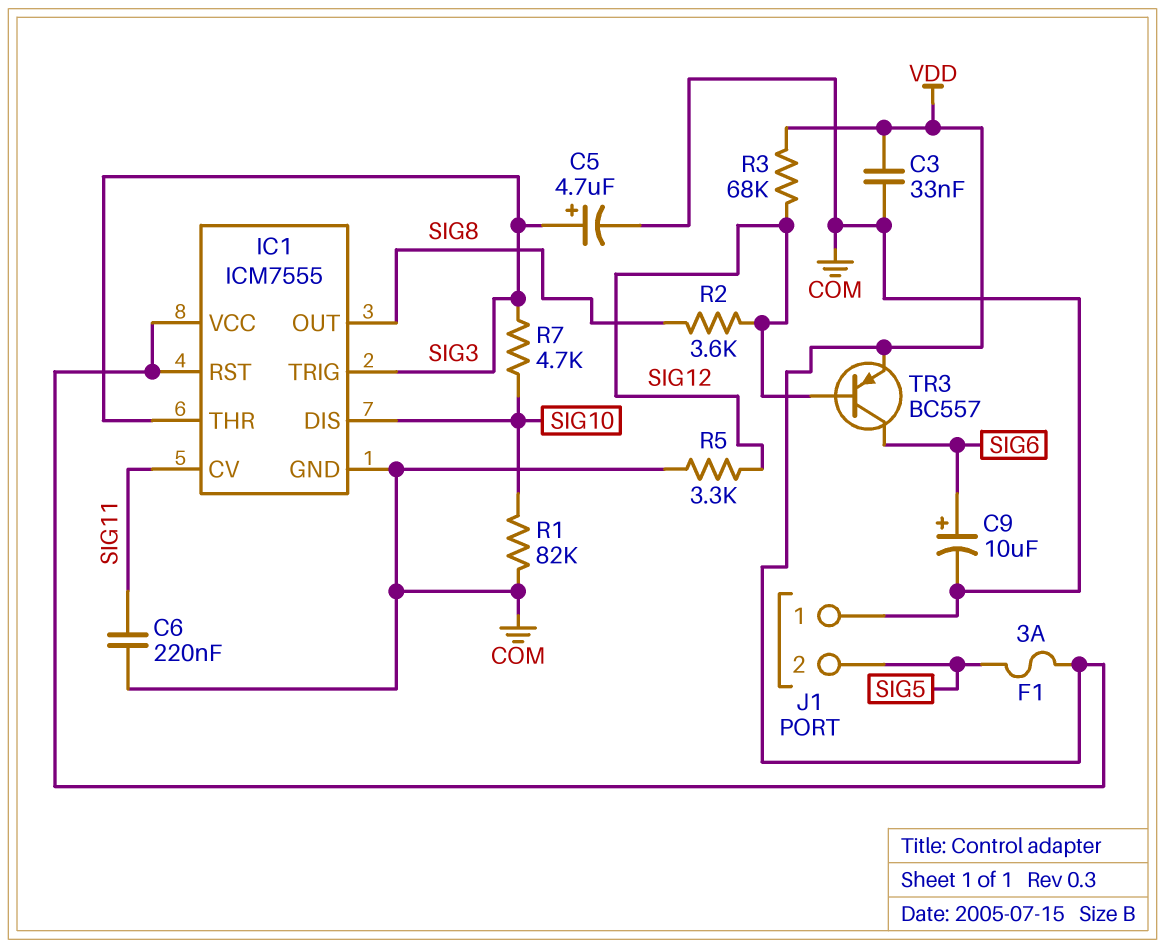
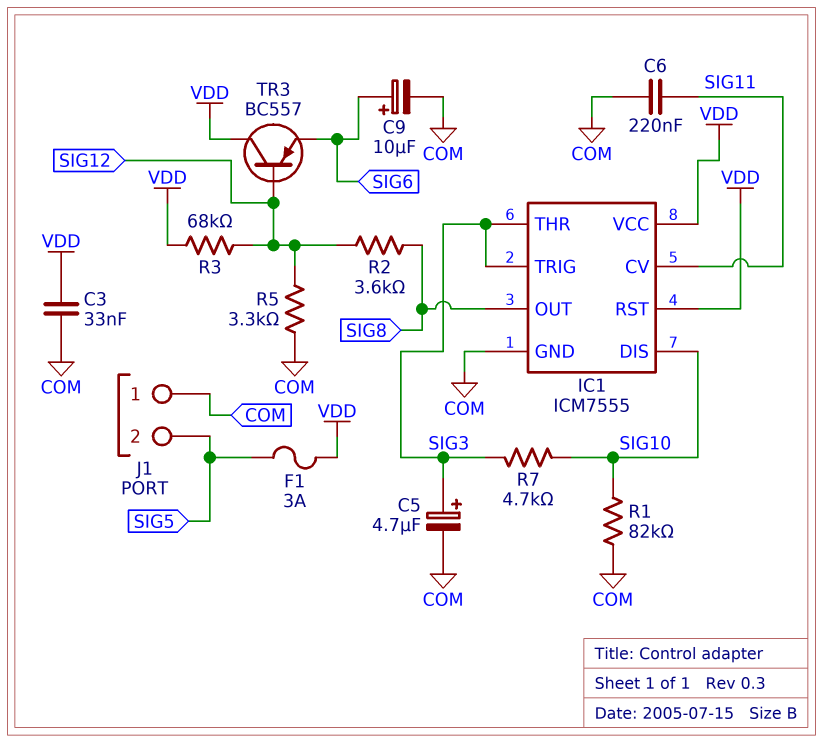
TR3: PNP BC557 (B SIG12, C SIG6, E VDD) -> PNP BC557 (B SIG12, C VDD, E SIG6)

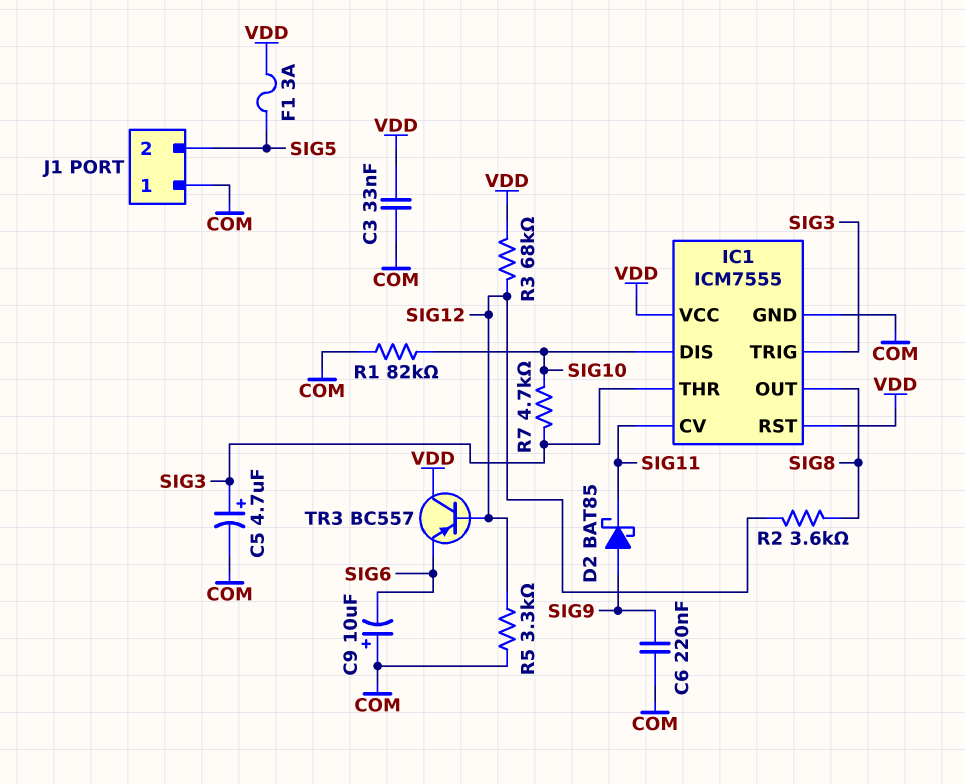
C6: 220nF (COM, SIG11) -> 220nF (COM, SIG9)
C9: 10uF (plus SIG6, minus COM) -> 10uF (plus COM, minus SIG6)
D2: none -> schottky BAT85 (A SIG9, K SIG11)

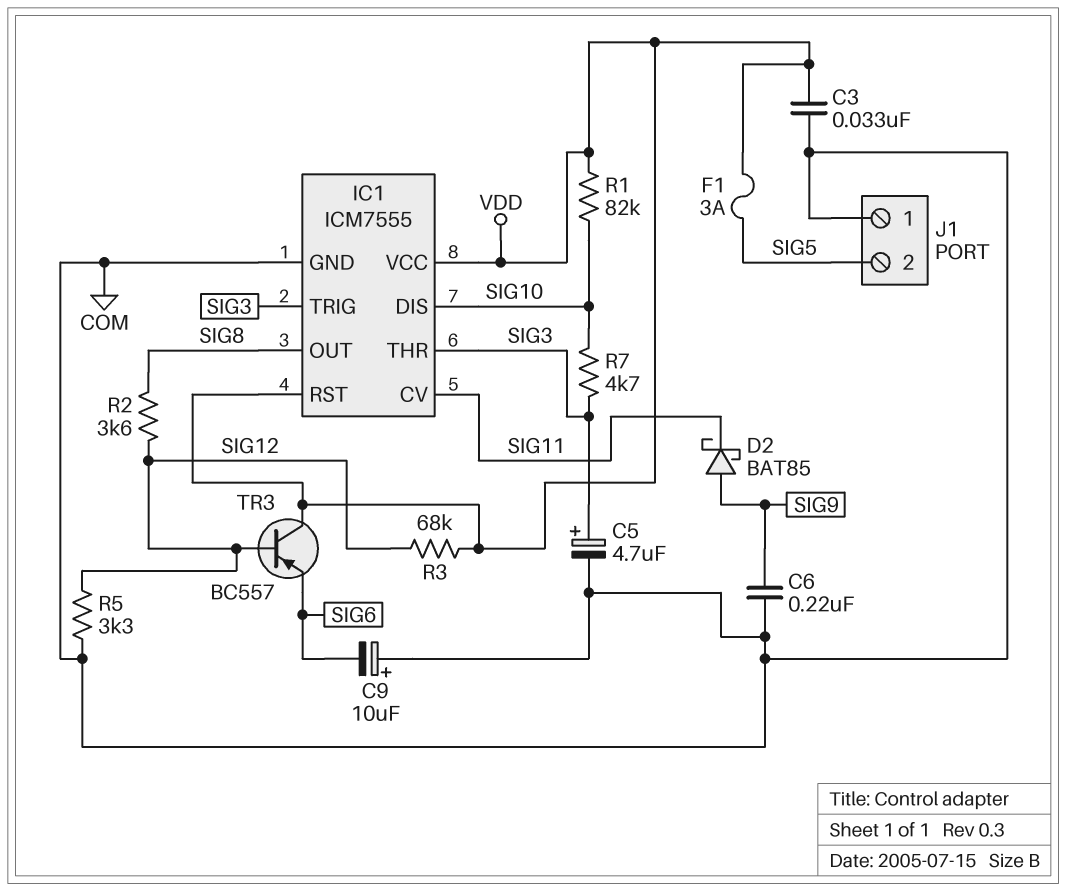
R1: 82k (COM, SIG10) -> 82k (SIG10, VDD)

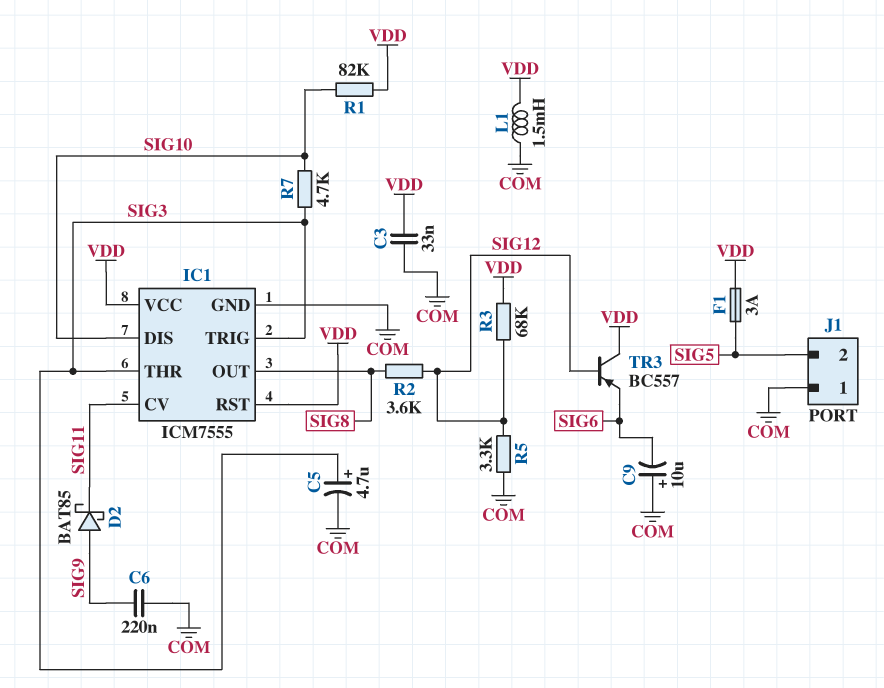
L1: none -> 1.5mH (COM, VDD)

